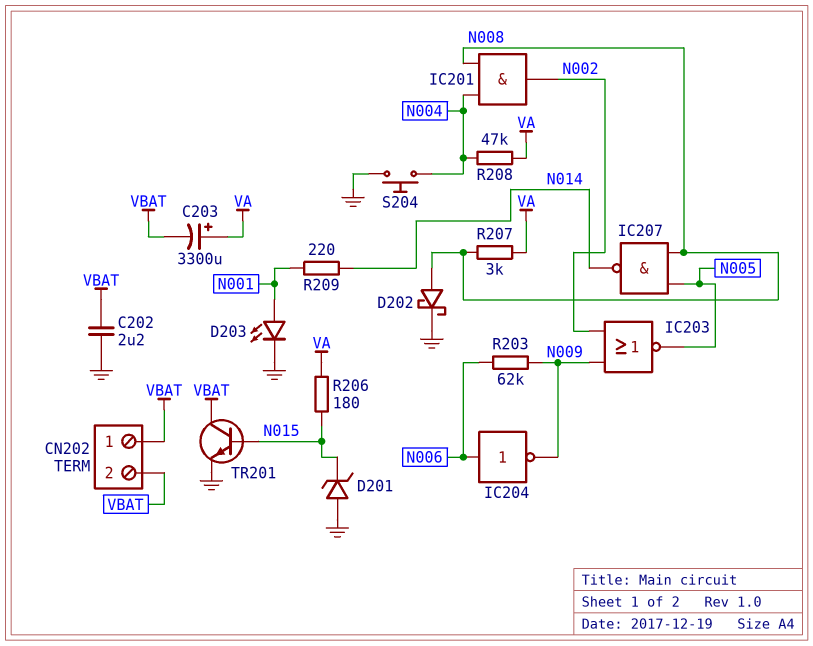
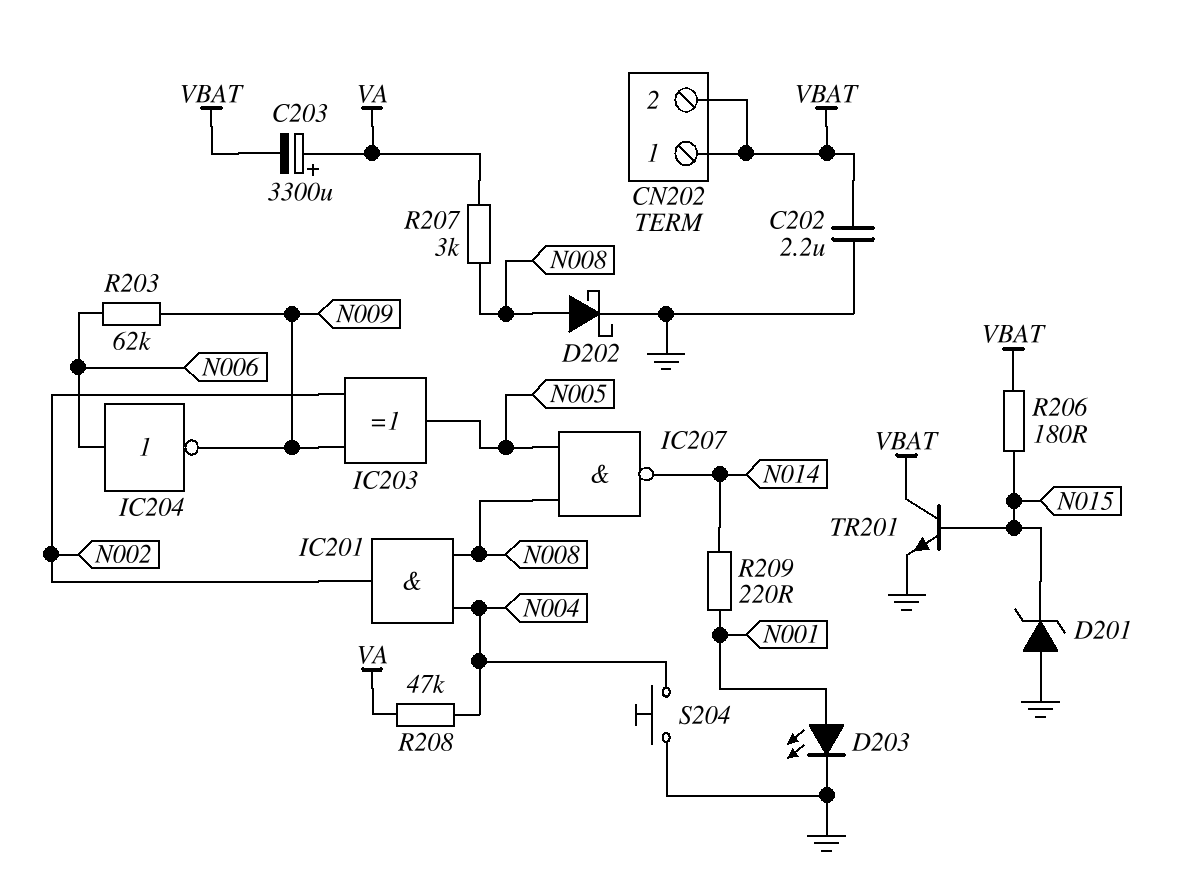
IC203: NOR (in N002, in N009, out N005) -> XOR (in N002, in N009, out N005)
R206: 180 (N015, VA) -> 180 (N015, VBAT)

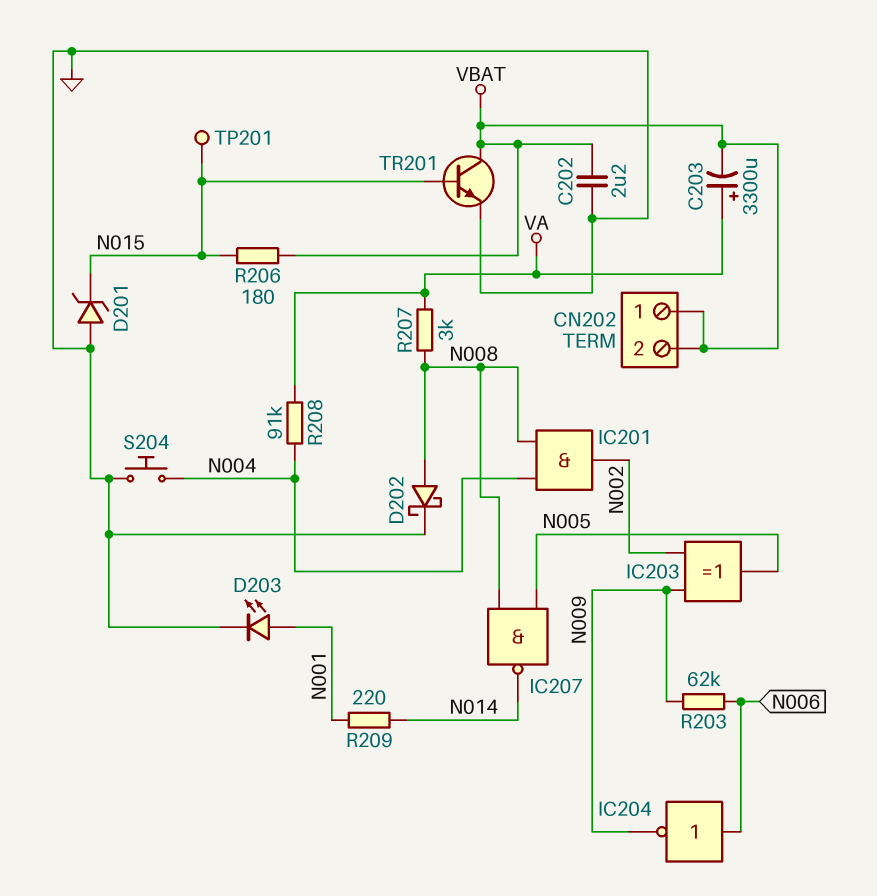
R208: 47k (N004, VA) -> 91k (N004, VA)
TP201: none -> test point (N015)

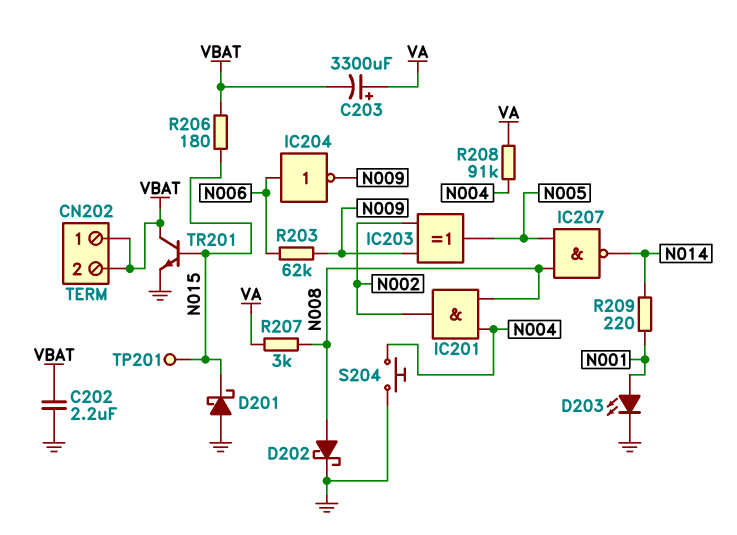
D201: zener (A GND, K N015) -> schottky (A GND, K N015)

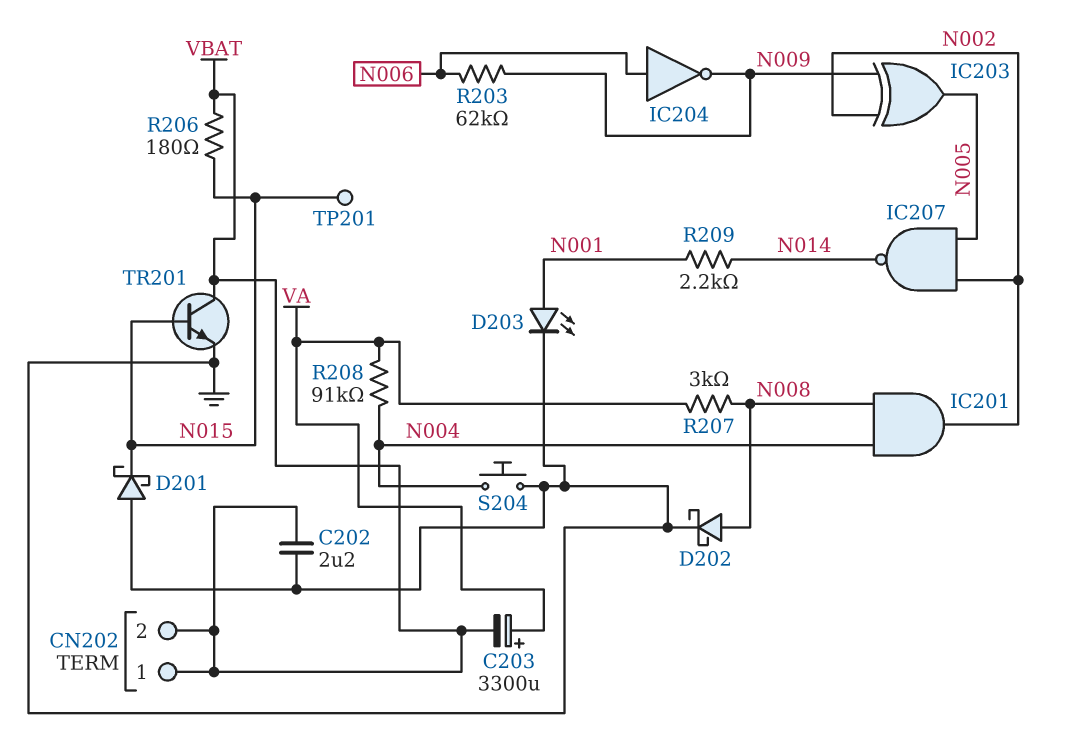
IC207: NAND (in N005, in N008, out N014) -> NAND (in N002, in N005, out N014)
R209: 220 (N001, N014) -> 2.2k (N001, N014)

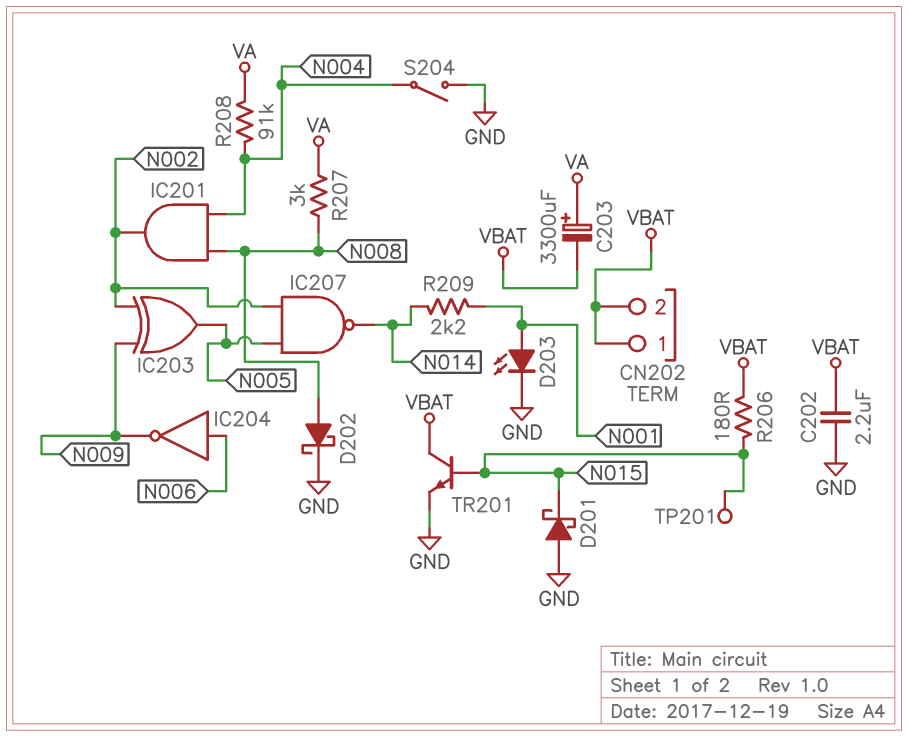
R203: 62k (N006, N009) -> none
S204: button (GND, N004) -> switch (GND, N004)

